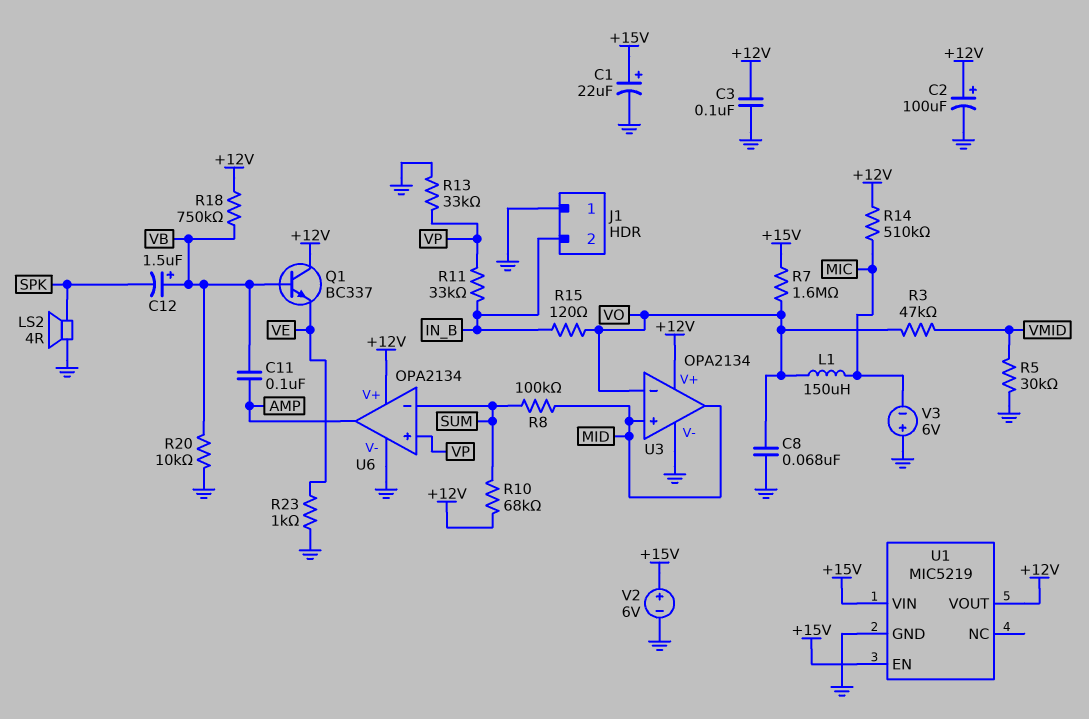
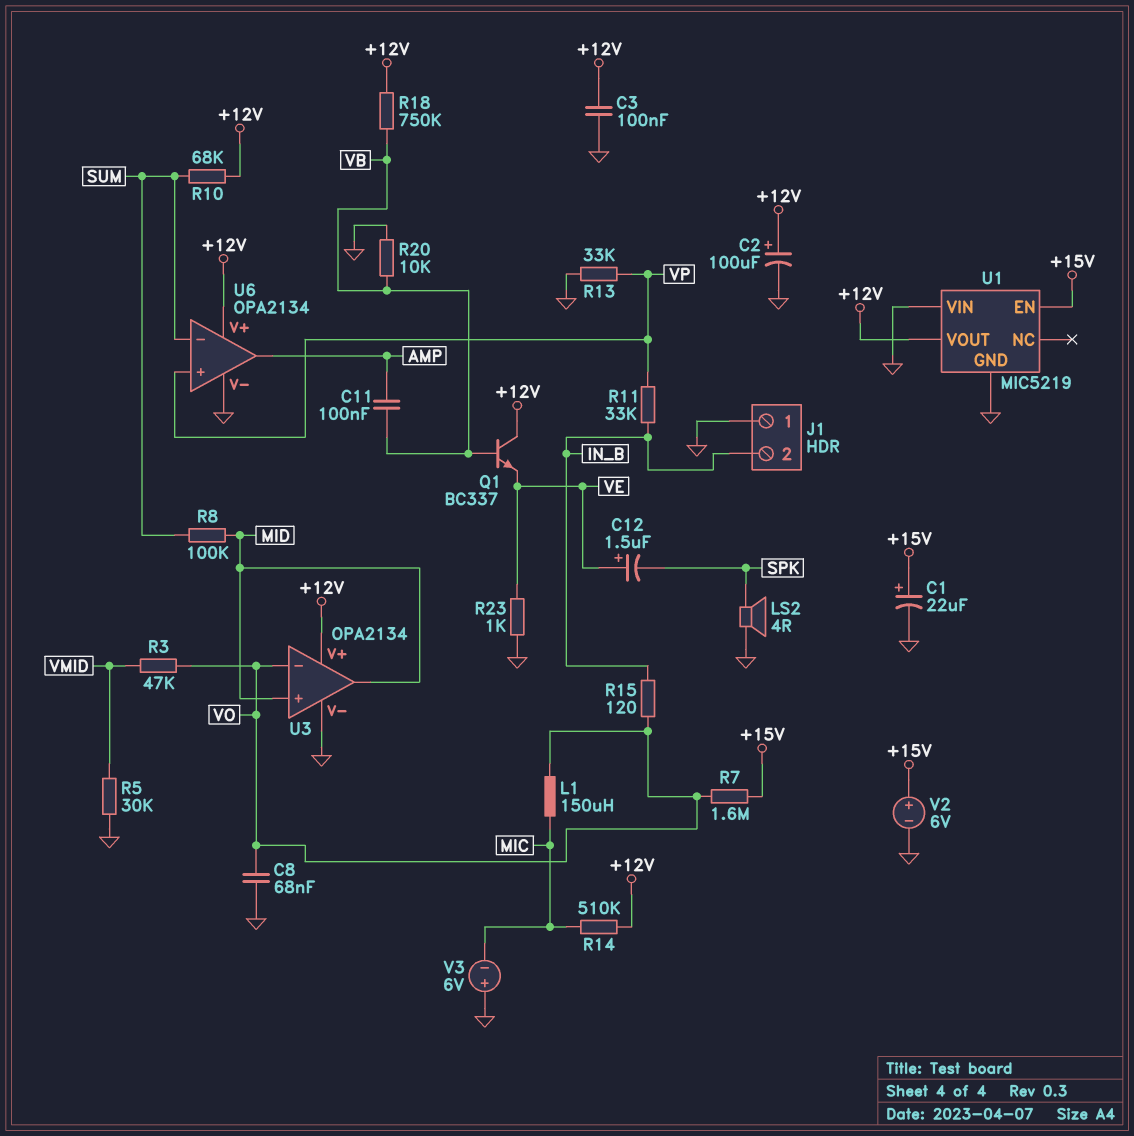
C12: 1.5uF (plus VB, minus SPK) -> 1.5uF (plus VE, minus SPK)
U1 pin VIN: +15V -> GND

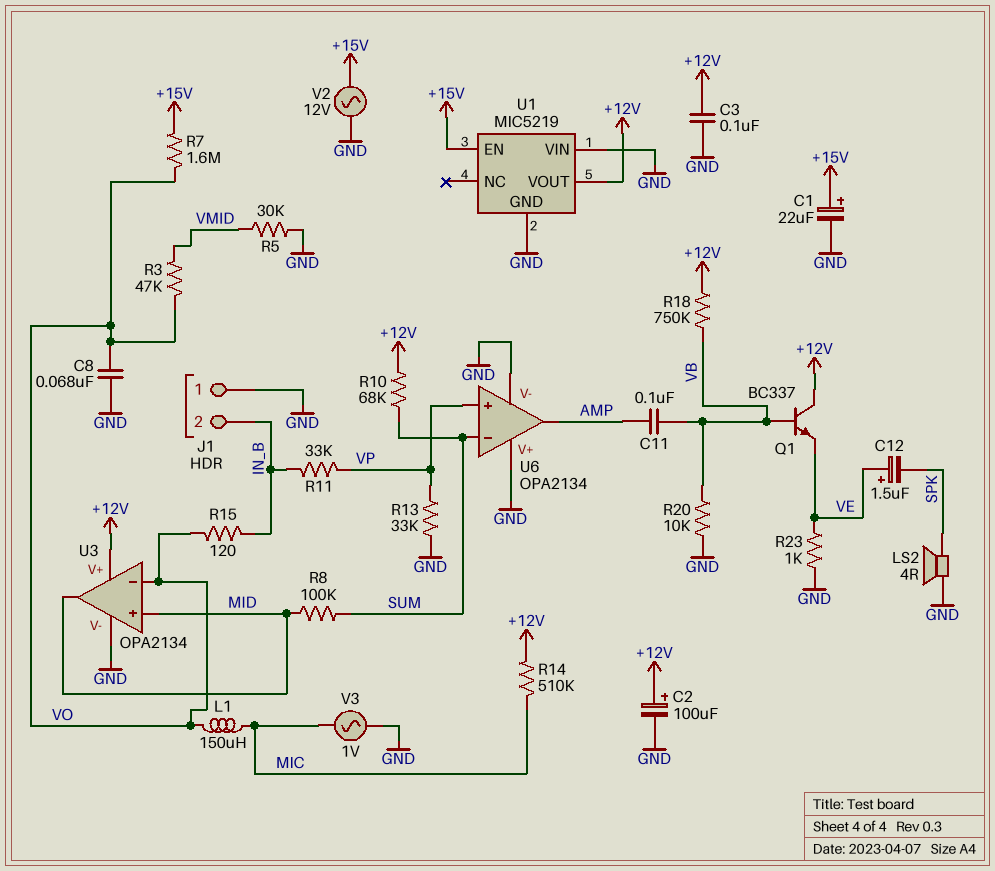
U6 pin V+: +12V -> GND
V2: 6V (plus +15V, minus GND) -> AC 12V (+15V, GND)
V3: 6V (plus GND, minus MIC) -> AC 1V (GND, MIC)

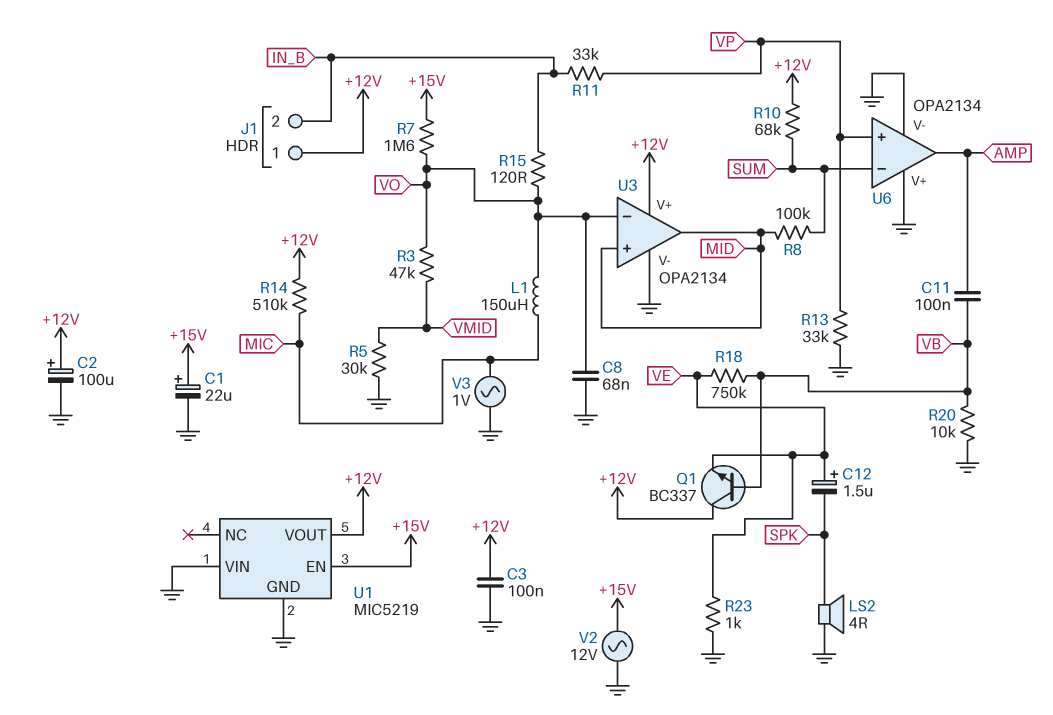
J1 pin 1: GND -> +12V
R18: 750k (+12V, VB) -> 750k (VB, VE)

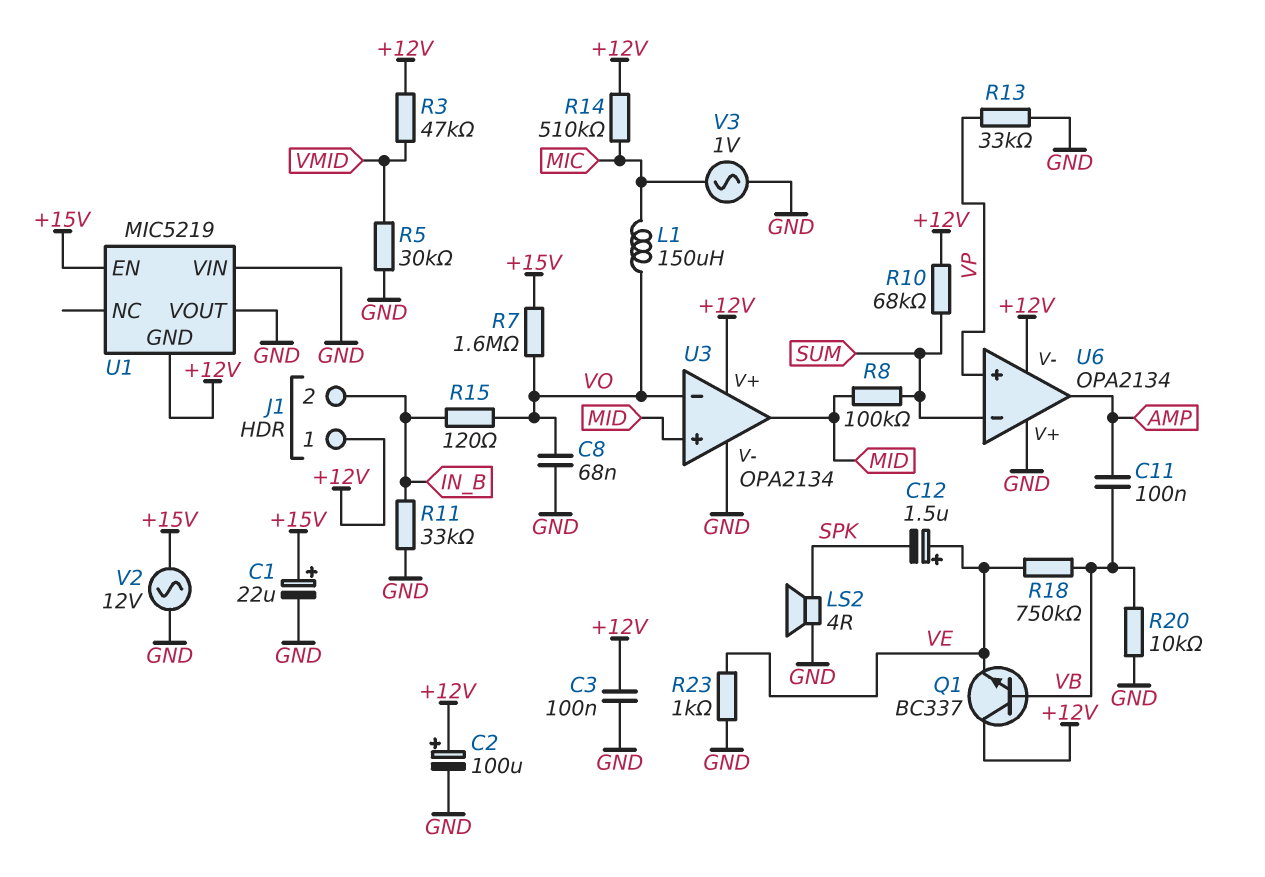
R3: 47k (VMID, VO) -> 47k (+12V, VMID)
R11: 33k (IN_B, VP) -> 33k (GND, IN_B)
U1 pin GND: GND -> +12V
U1 pin VOUT: +12V -> GND
U6 pin V-: GND -> +12V

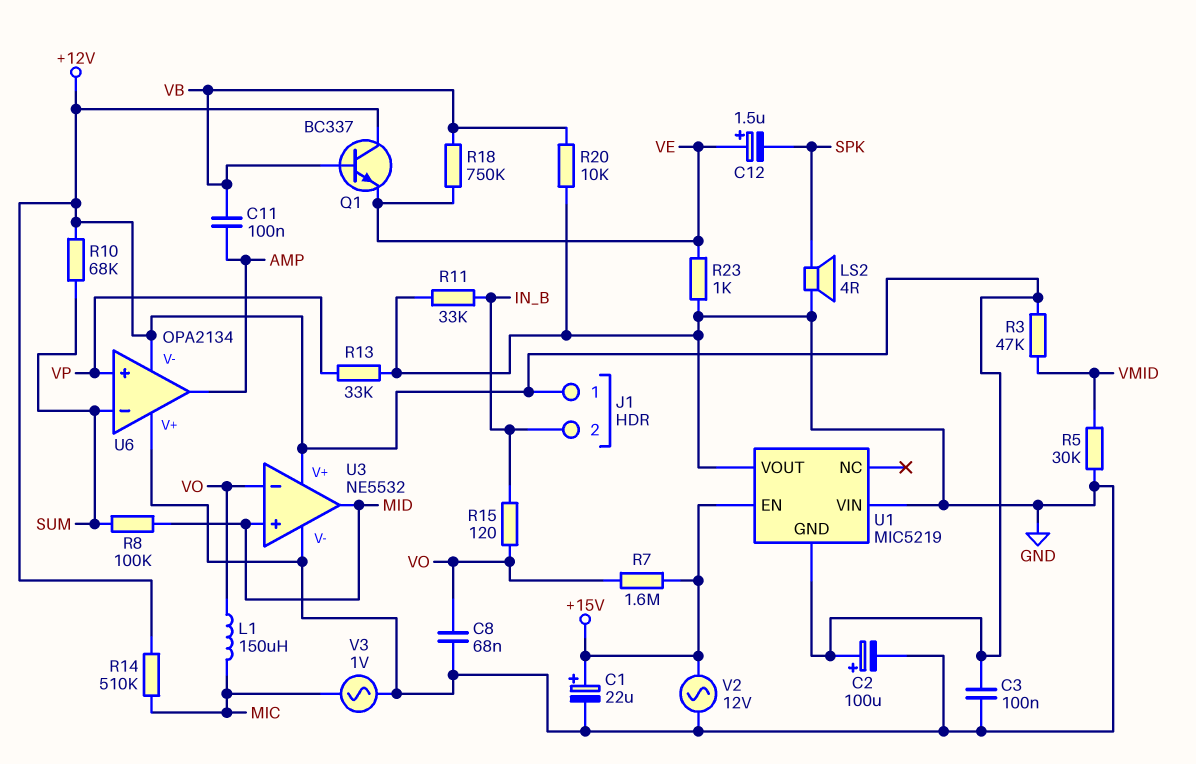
U3: OPA2134 -> NE5532

